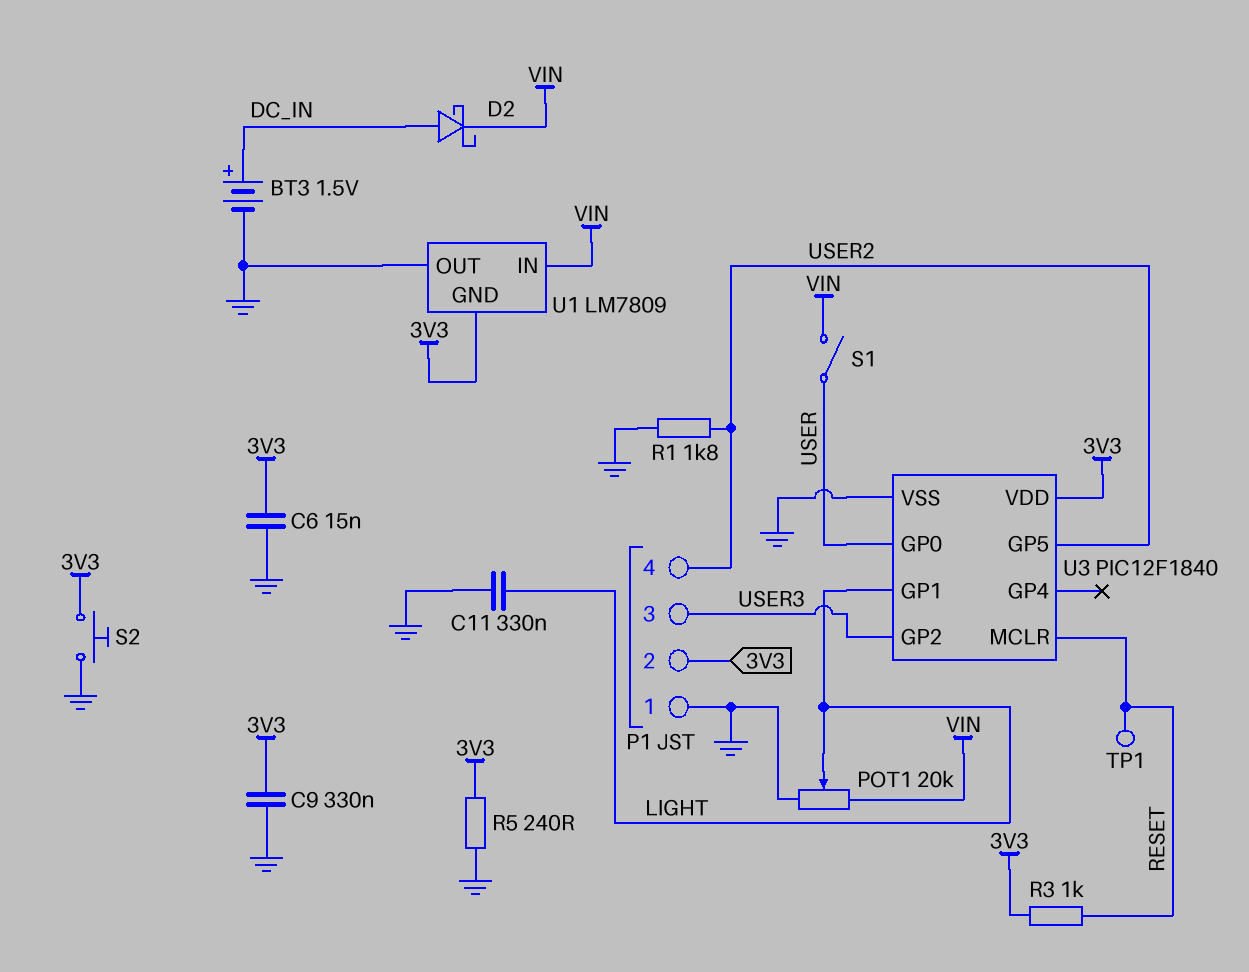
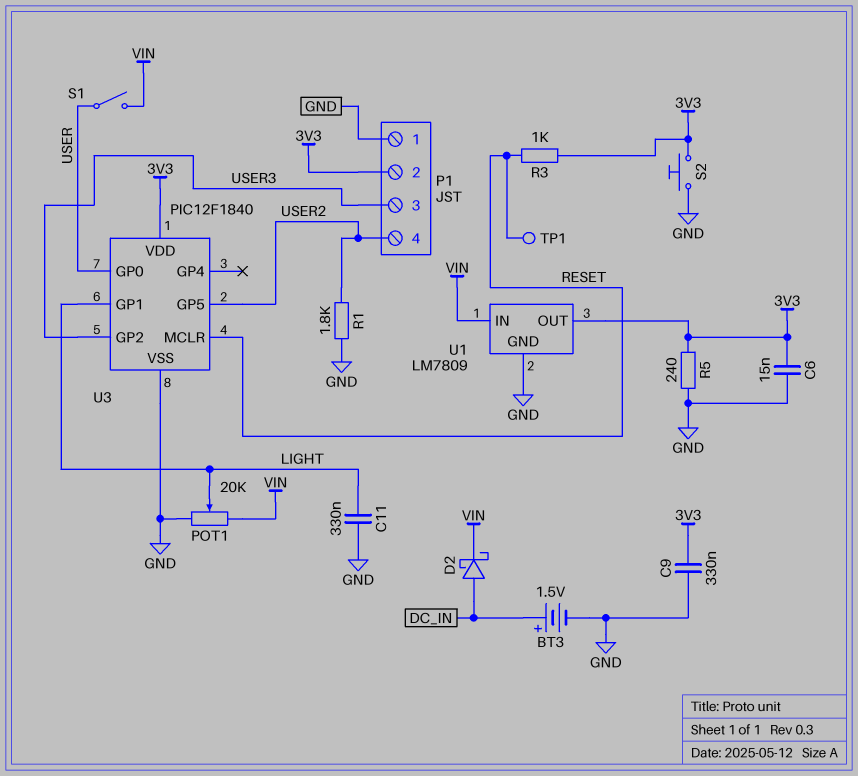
U1 pin GND: 3V3 -> GND
U1 pin OUT: GND -> 3V3

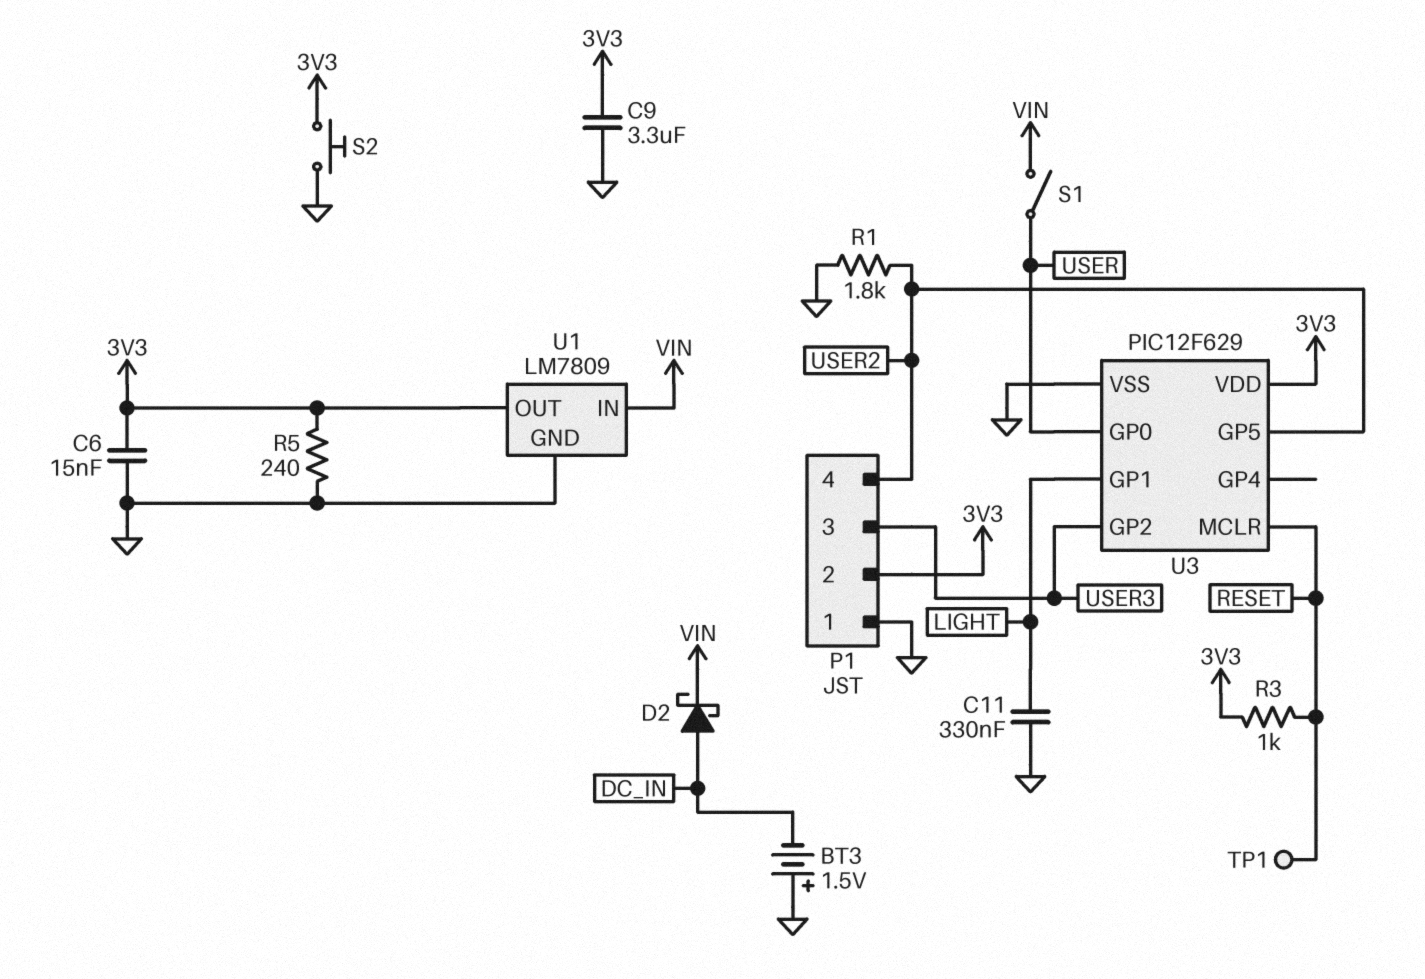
BT3: 1.5V (plus DC_IN, minus GND) -> 1.5V (plus GND, minus DC_IN)
C9: 330nF (3V3, GND) -> 3.3uF (3V3, GND)
POT1: 20k (GND, VIN, wiper LIGHT) -> none
U3: PIC12F1840 -> PIC12F629

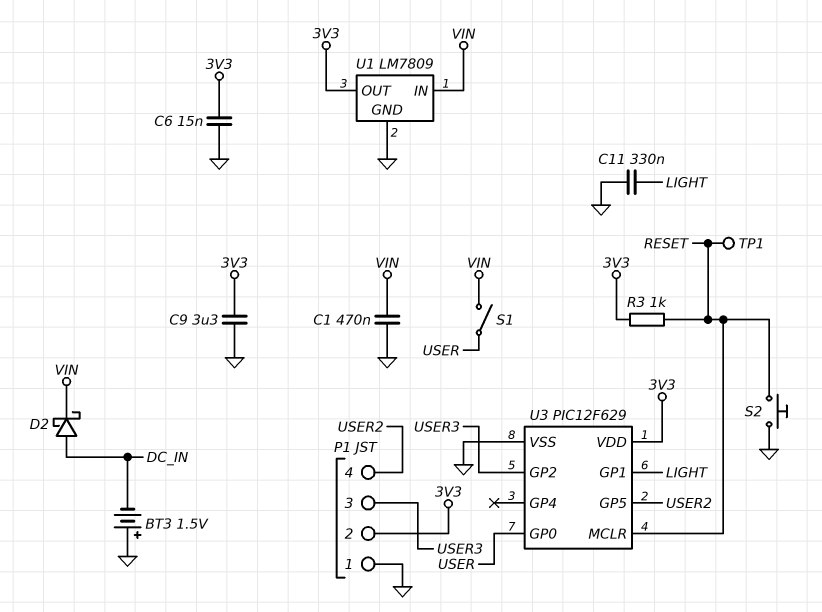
C1: none -> 470nF (GND, VIN)
R1: 1.8k (GND, USER2) -> none
R5: 240 (3V3, GND) -> none
S2: button (3V3, GND) -> button (GND, RESET)

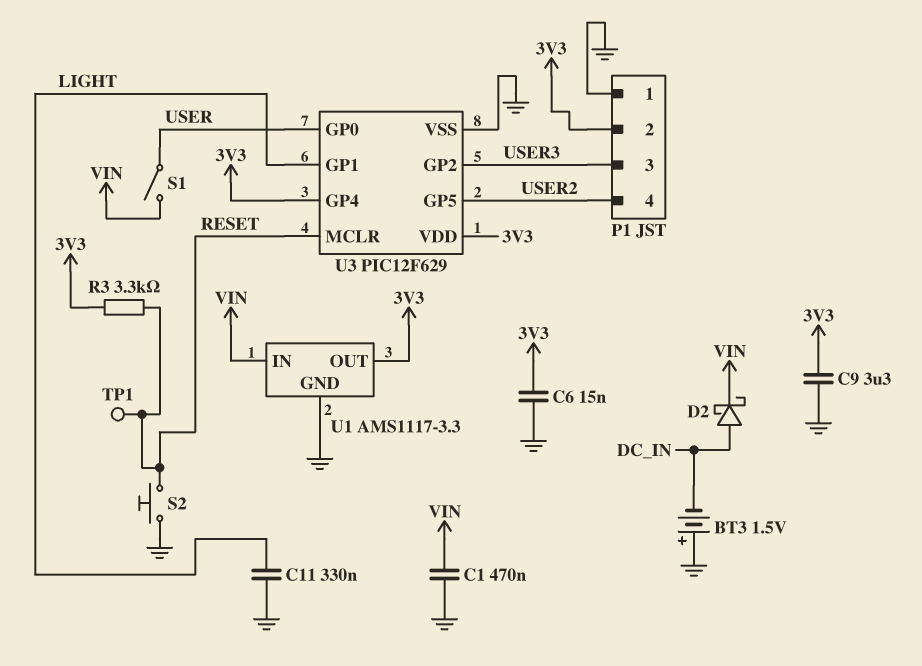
R3: 1k (3V3, RESET) -> 3.3k (3V3, RESET)
U1: LM7809 -> AMS1117-3.3
U3 pin GP4: none -> 3V3

